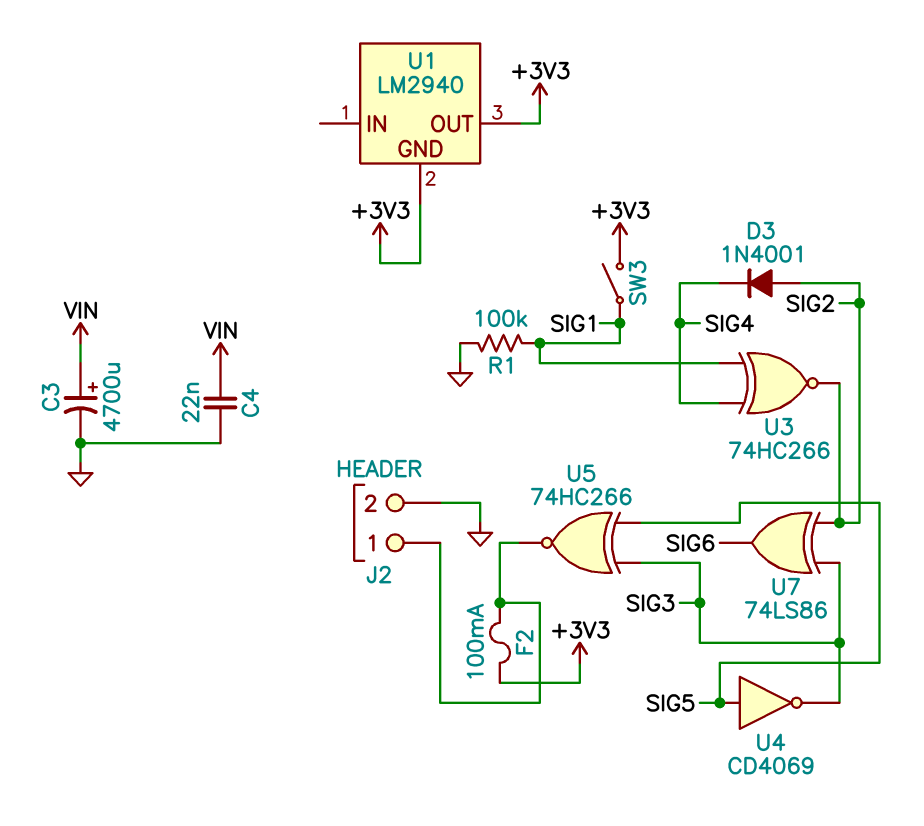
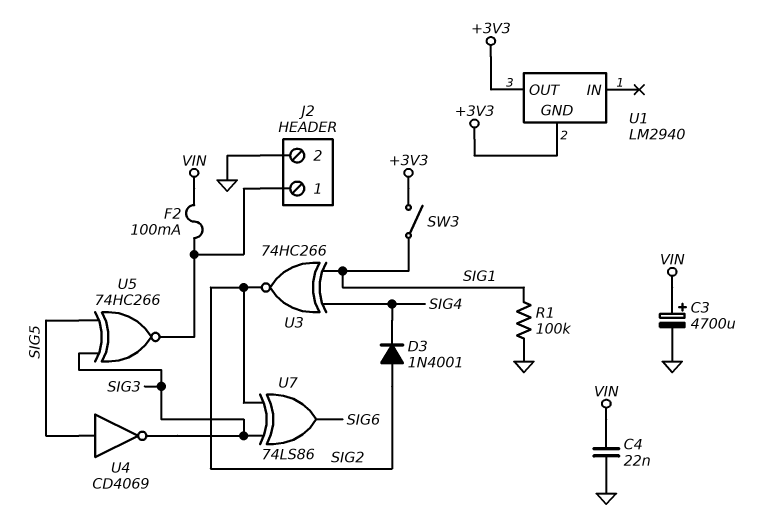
F2: 100mA (+3V3, J2/1) -> 100mA (J2/1, VIN)

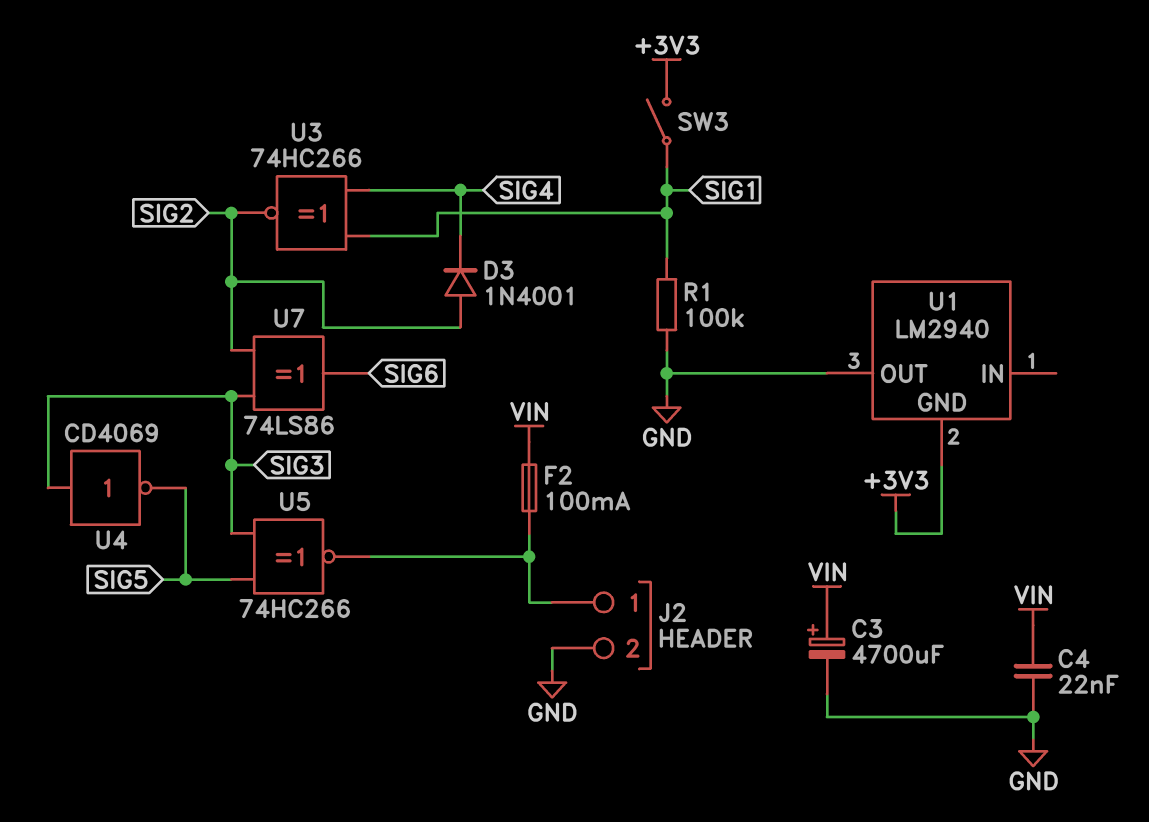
U1 pin OUT: +3V3 -> GND
U4: NOT CD4069 (in SIG5, out SIG3) -> NOT CD4069 (in SIG3, out SIG5)

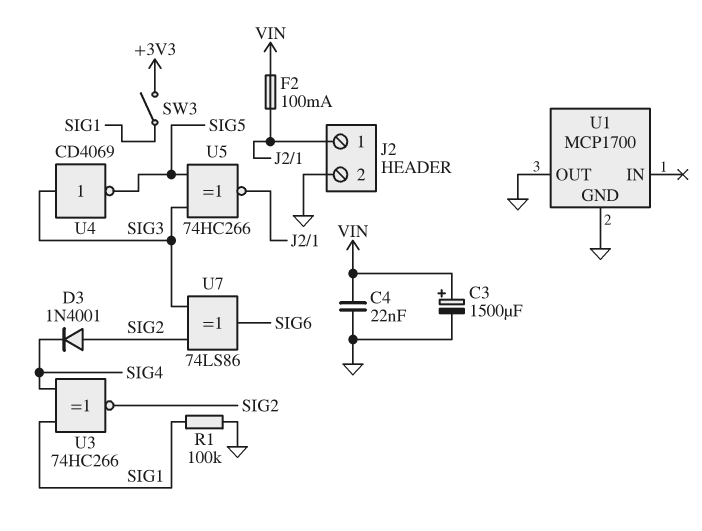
C3: 4700uF (plus VIN, minus GND) -> 1500uF (plus VIN, minus GND)
U1: LM2940 -> MCP1700
U1 pin GND: +3V3 -> GND

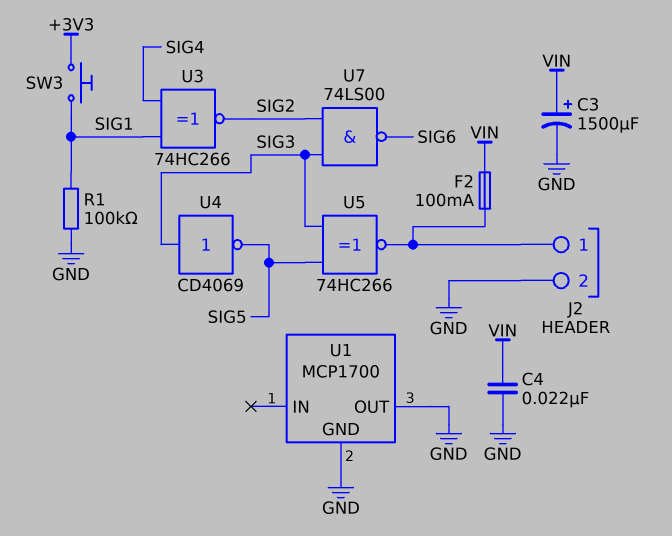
D3: diode 1N4001 (A SIG2, K SIG4) -> none
SW3: switch (+3V3, SIG1) -> button (+3V3, SIG1)
U7: XOR 74LS86 (in SIG2, in SIG3, out SIG6) -> NAND 74LS00 (in SIG2, in SIG3, out SIG6)

